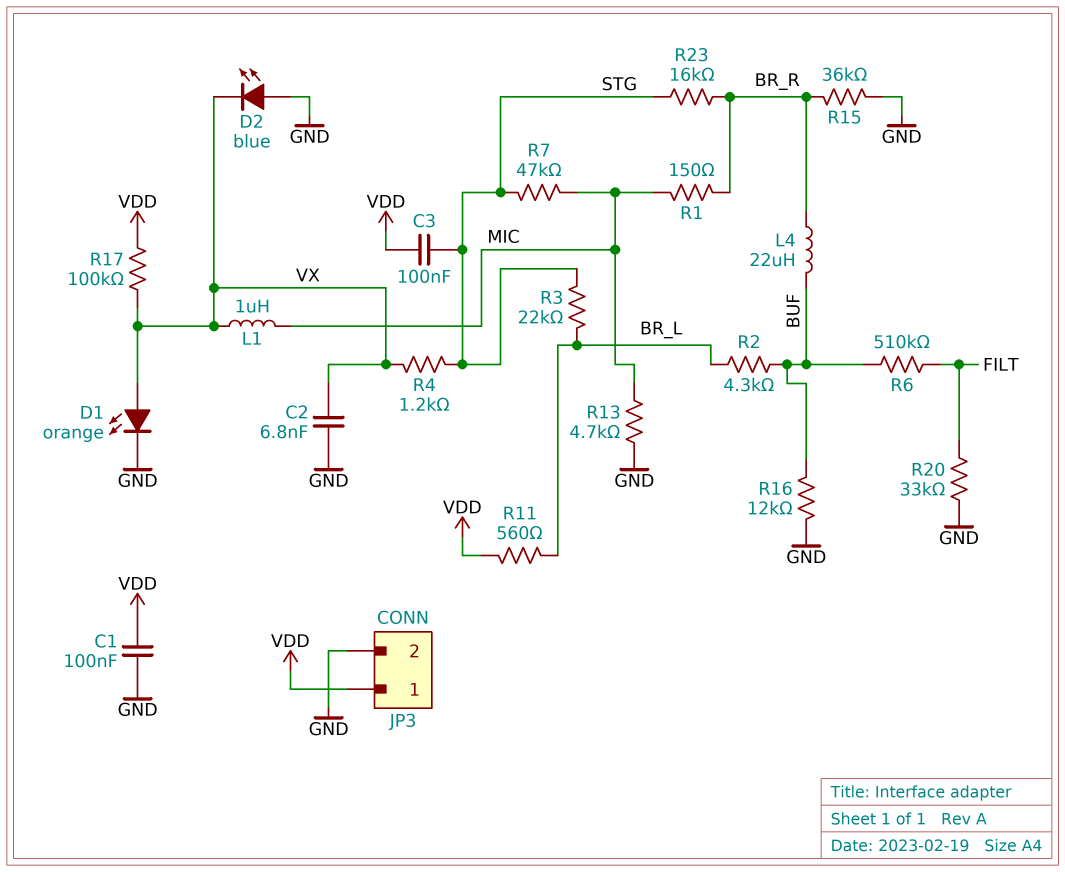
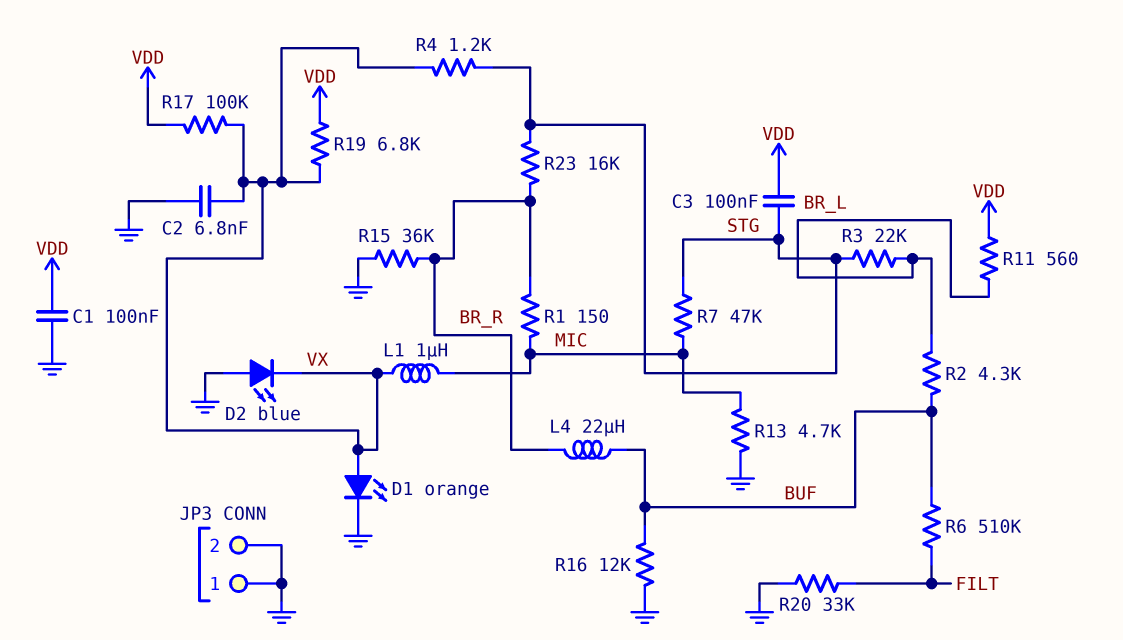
JP3 pin 1: VDD -> GND
R19: none -> 6.8k (VDD, VX)

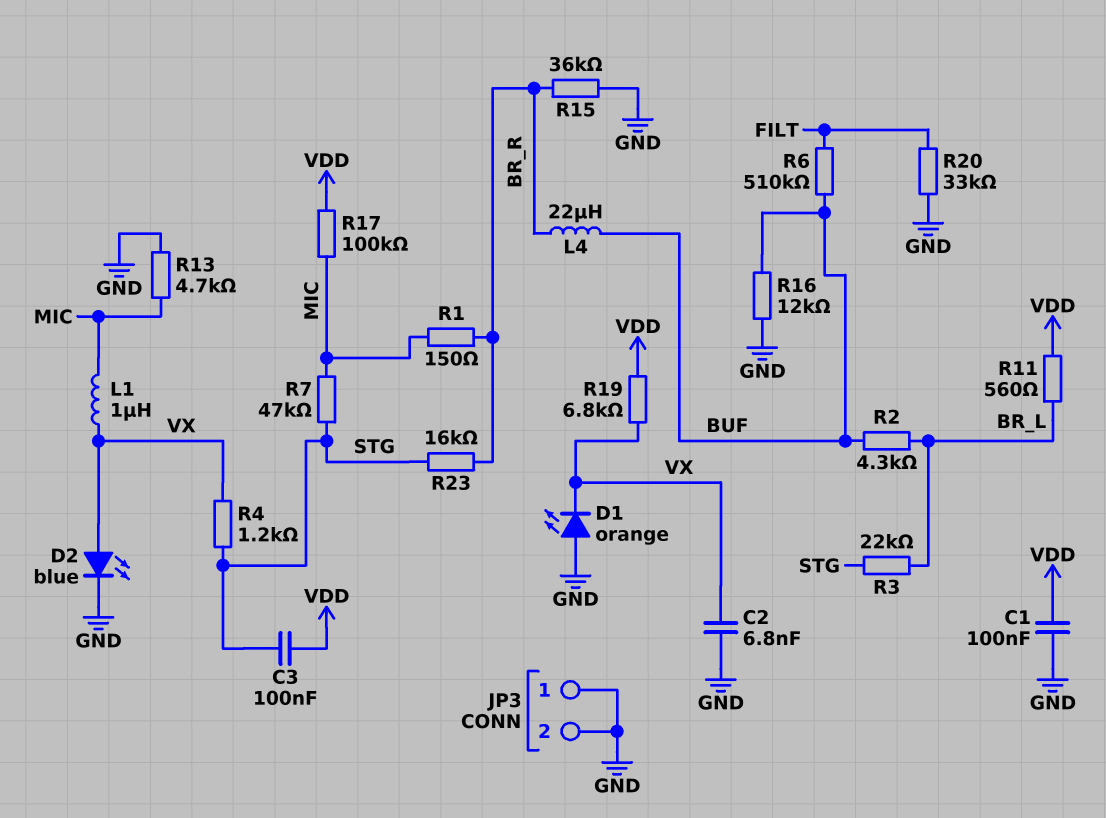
D1: LED orange (A VX, K GND) -> LED orange (A GND, K VX)
D2: LED blue (A GND, K VX) -> LED blue (A VX, K GND)
R17: 100k (VDD, VX) -> 100k (MIC, VDD)

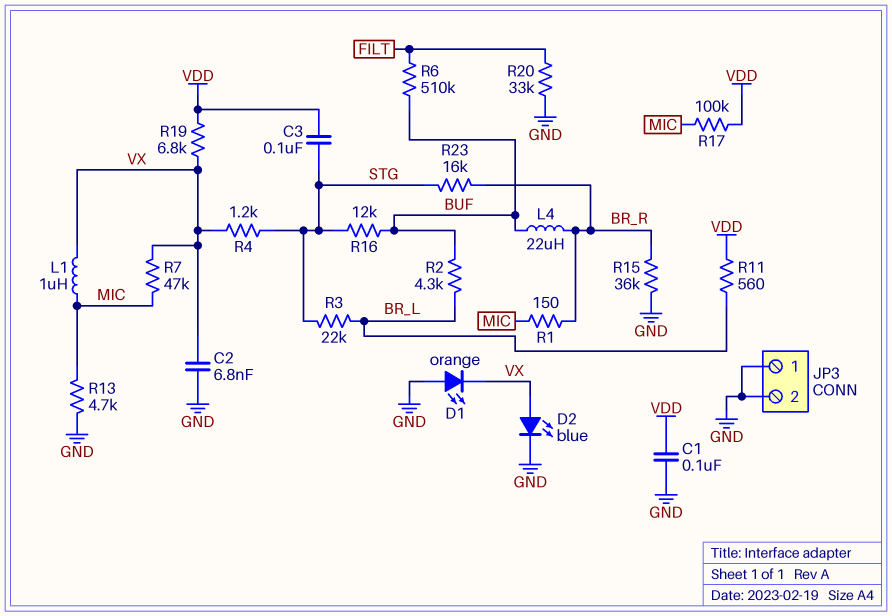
R7: 47k (MIC, STG) -> 47k (MIC, VX)
R16: 12k (BUF, GND) -> 12k (BUF, STG)

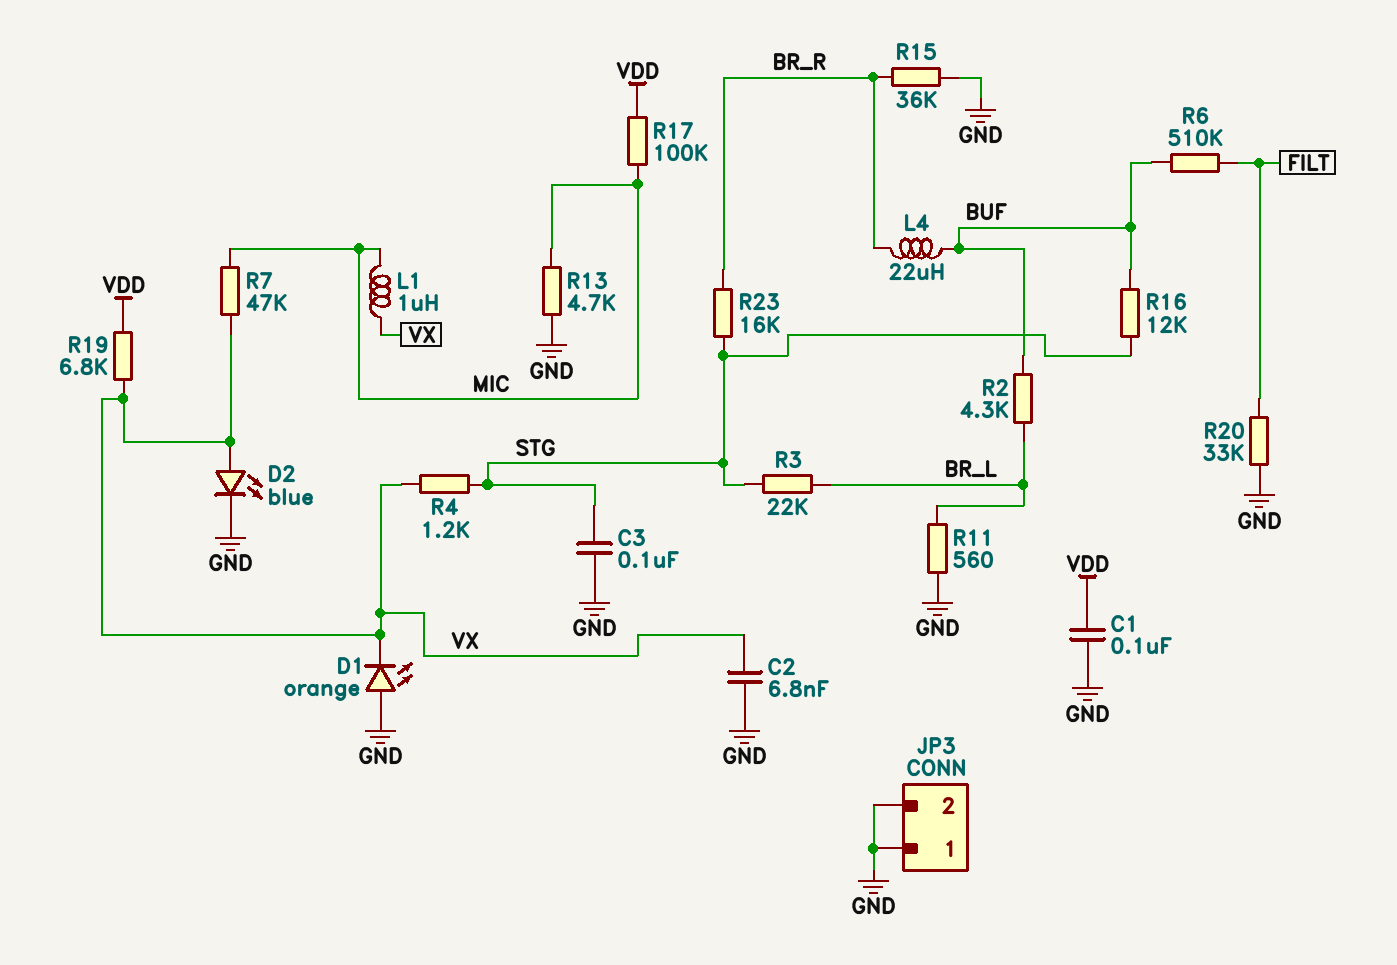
C3: 100nF (STG, VDD) -> 100nF (GND, STG)
R1: 150 (BR_R, MIC) -> none
R11: 560 (BR_L, VDD) -> 560 (BR_L, GND)

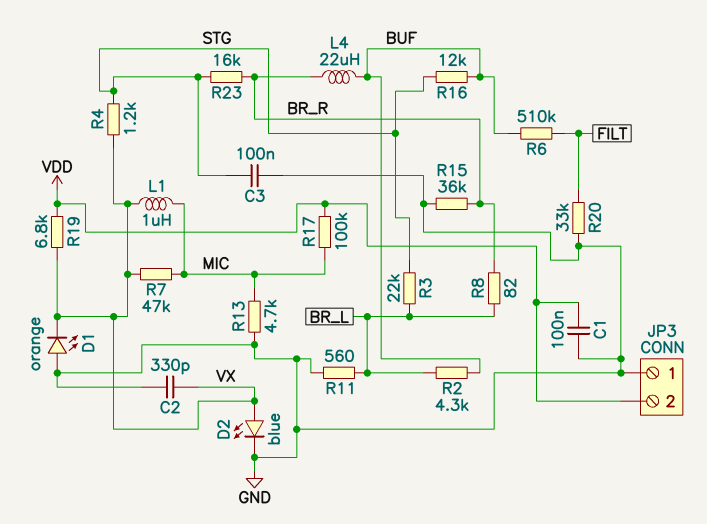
C2: 6.8nF (GND, VX) -> 330pF (GND, VX)
JP3 pin 2: GND -> VDD
R8: none -> 82 (BR_L, BR_R)

